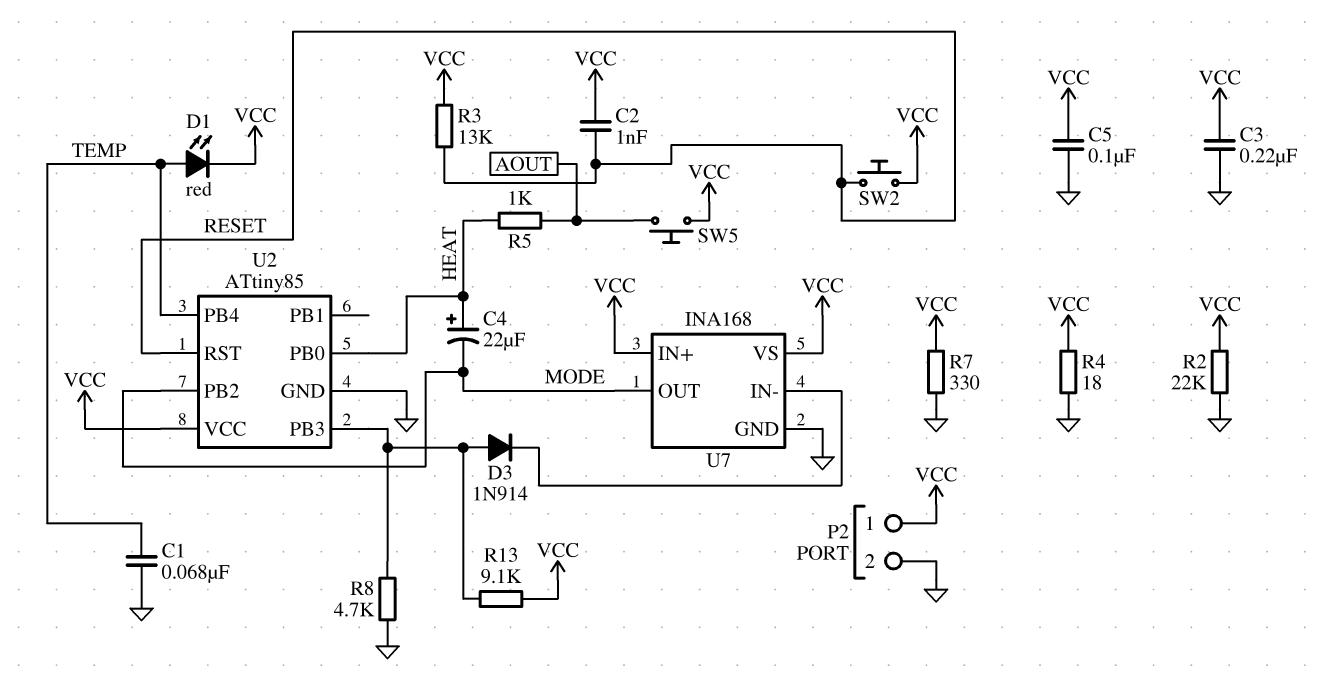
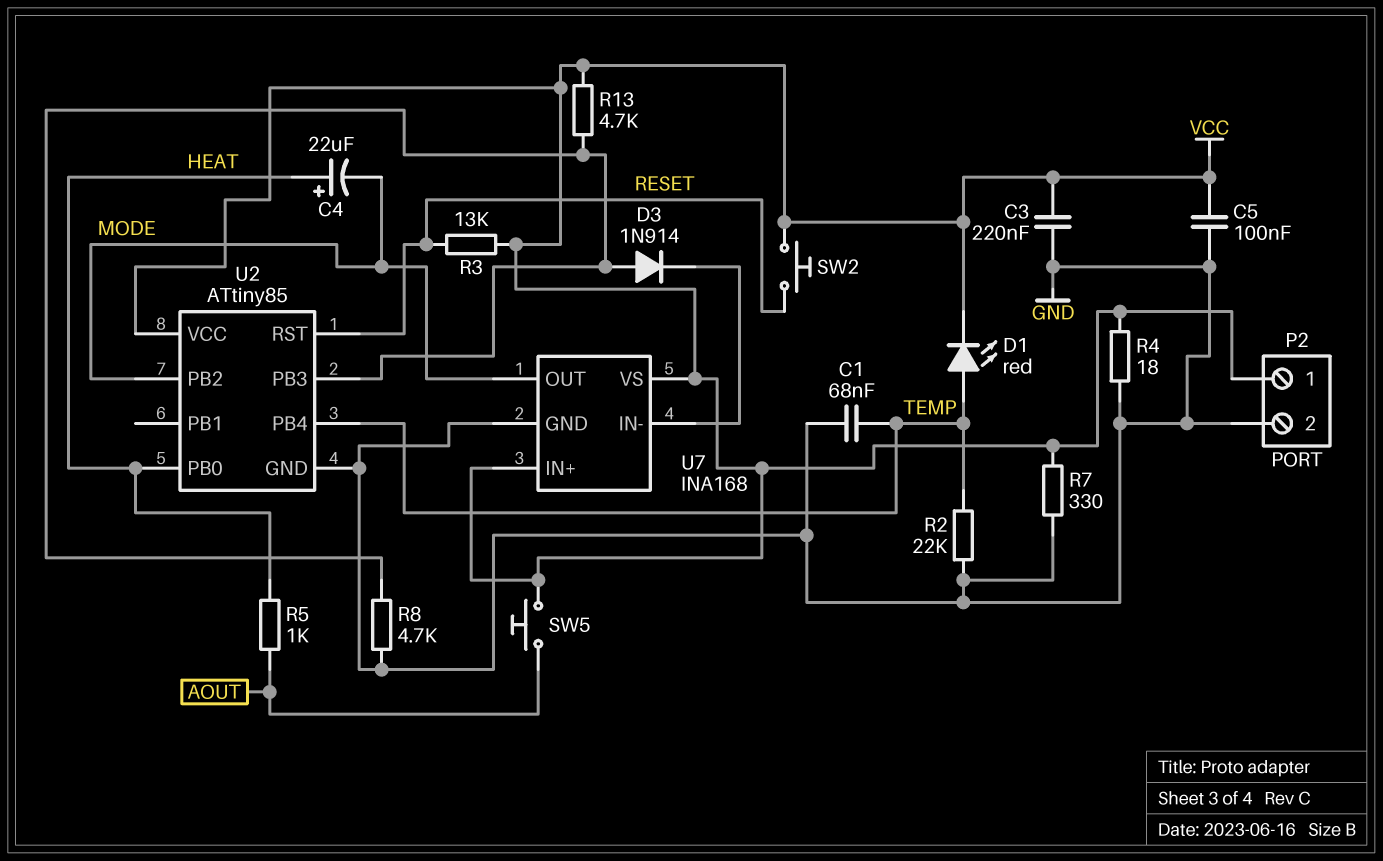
C2: 1nF (RESET, VCC) -> none
R2: 22k (GND, VCC) -> 22k (GND, TEMP)
R13: 9.1k (U2/PB3, VCC) -> 4.7k (U2/PB3, VCC)

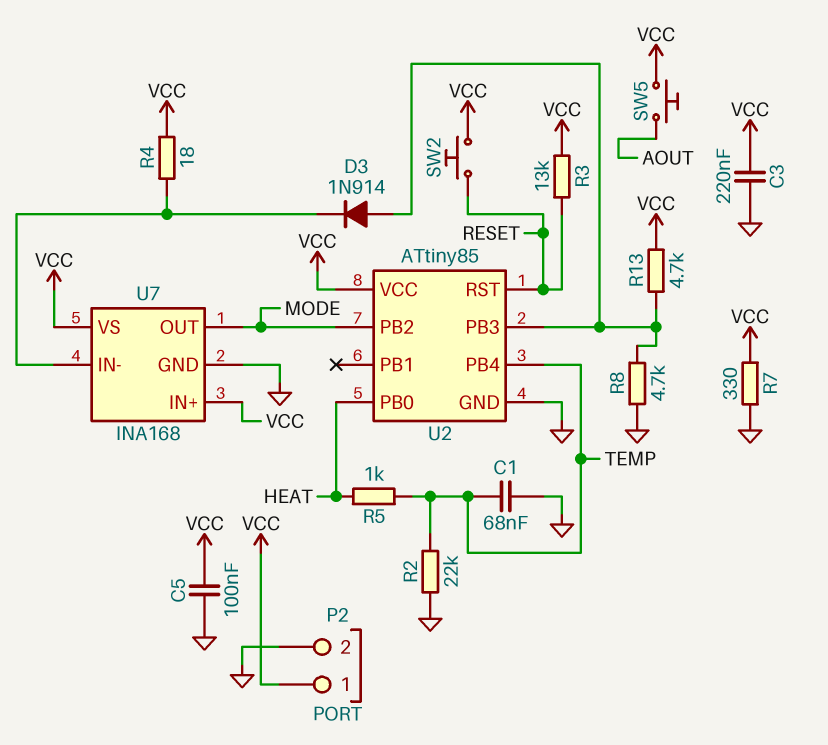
C4: 22uF (plus HEAT, minus MODE) -> none
D1: LED red (A TEMP, K VCC) -> none
R4: 18 (GND, VCC) -> 18 (U7/IN-, VCC)
R5: 1k (AOUT, HEAT) -> 1k (HEAT, TEMP)

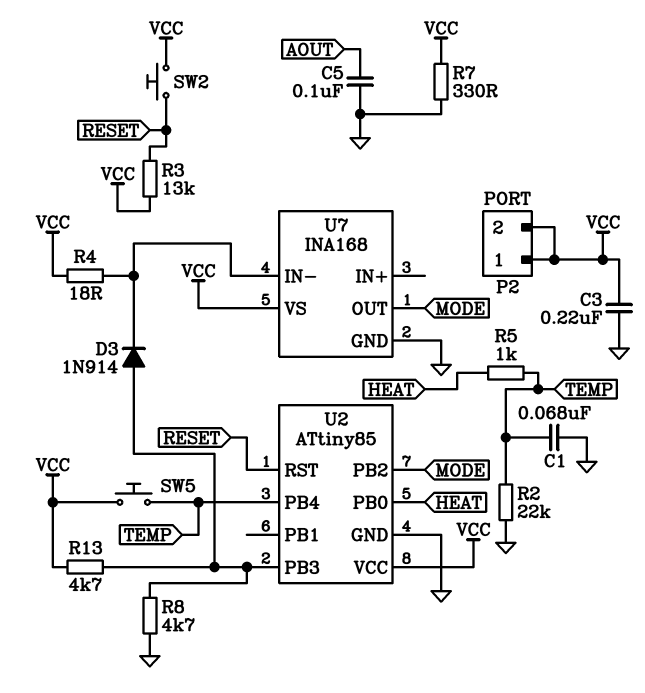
C5: 100nF (GND, VCC) -> 100nF (AOUT, GND)
P2 pin 2: GND -> VCC
SW5: button (AOUT, VCC) -> button (TEMP, VCC)
U7 pin IN+: VCC -> none

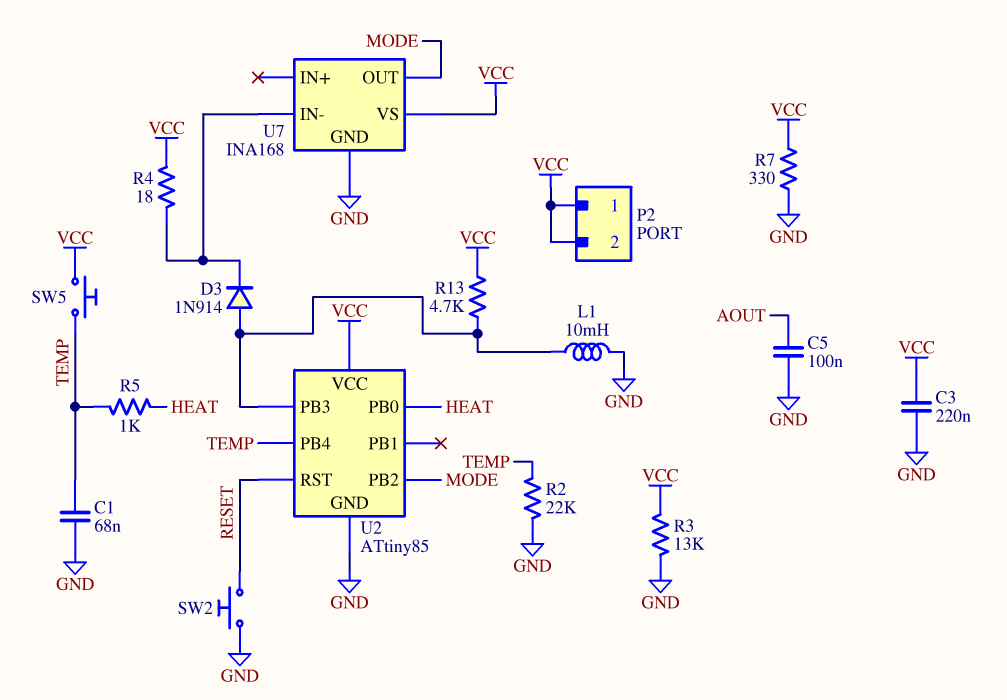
L1: none -> 10mH (GND, U2/PB3)
R3: 13k (RESET, VCC) -> 13k (GND, VCC)
R8: 4.7k (GND, U2/PB3) -> none
SW2: button (RESET, VCC) -> button (GND, RESET)

